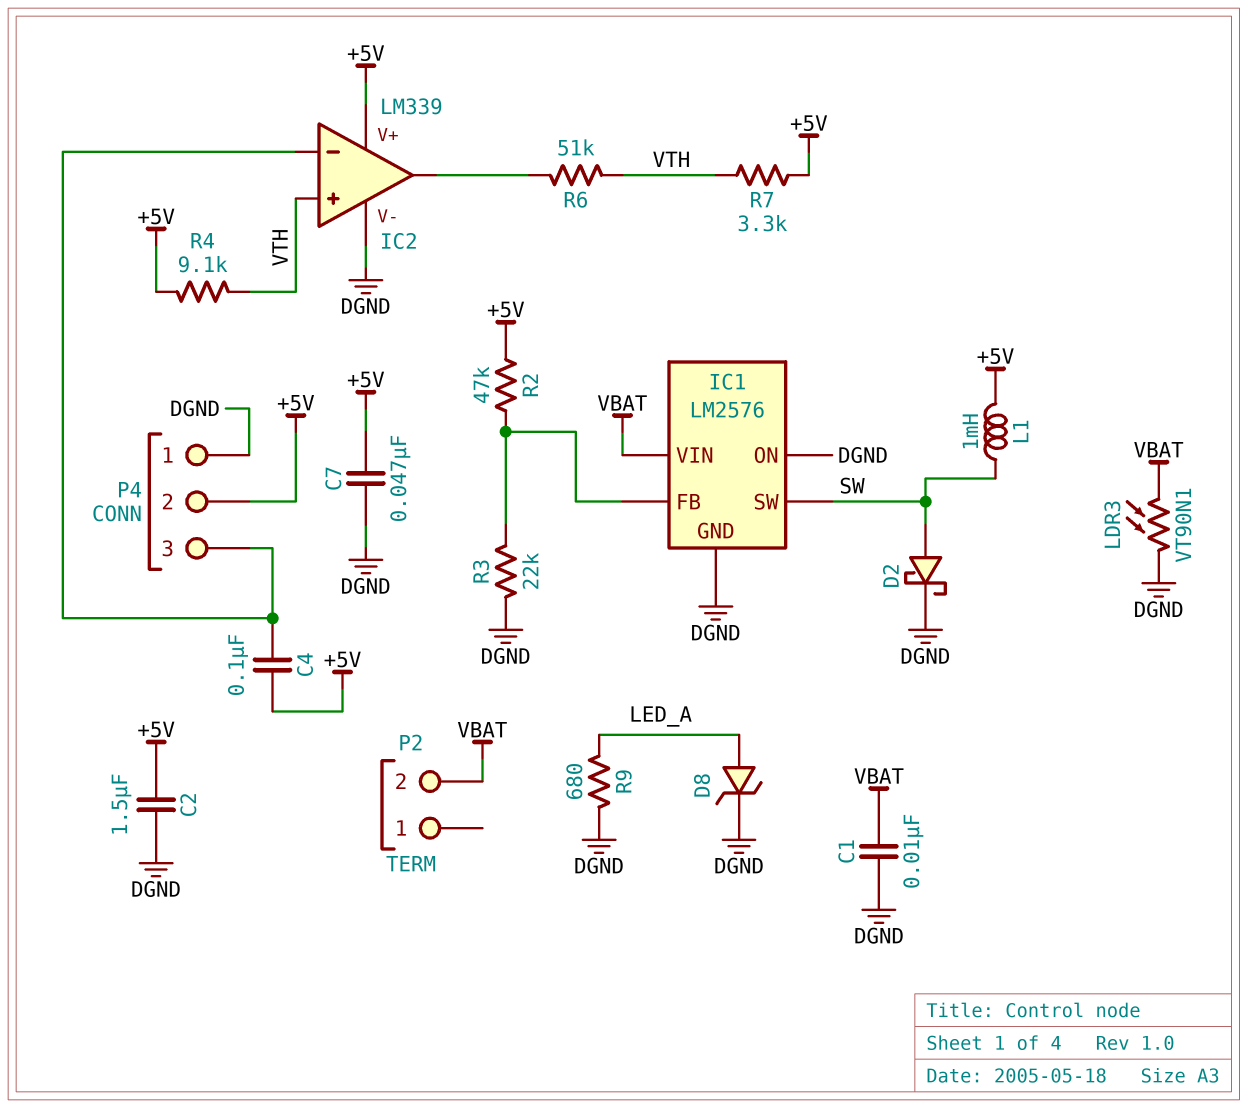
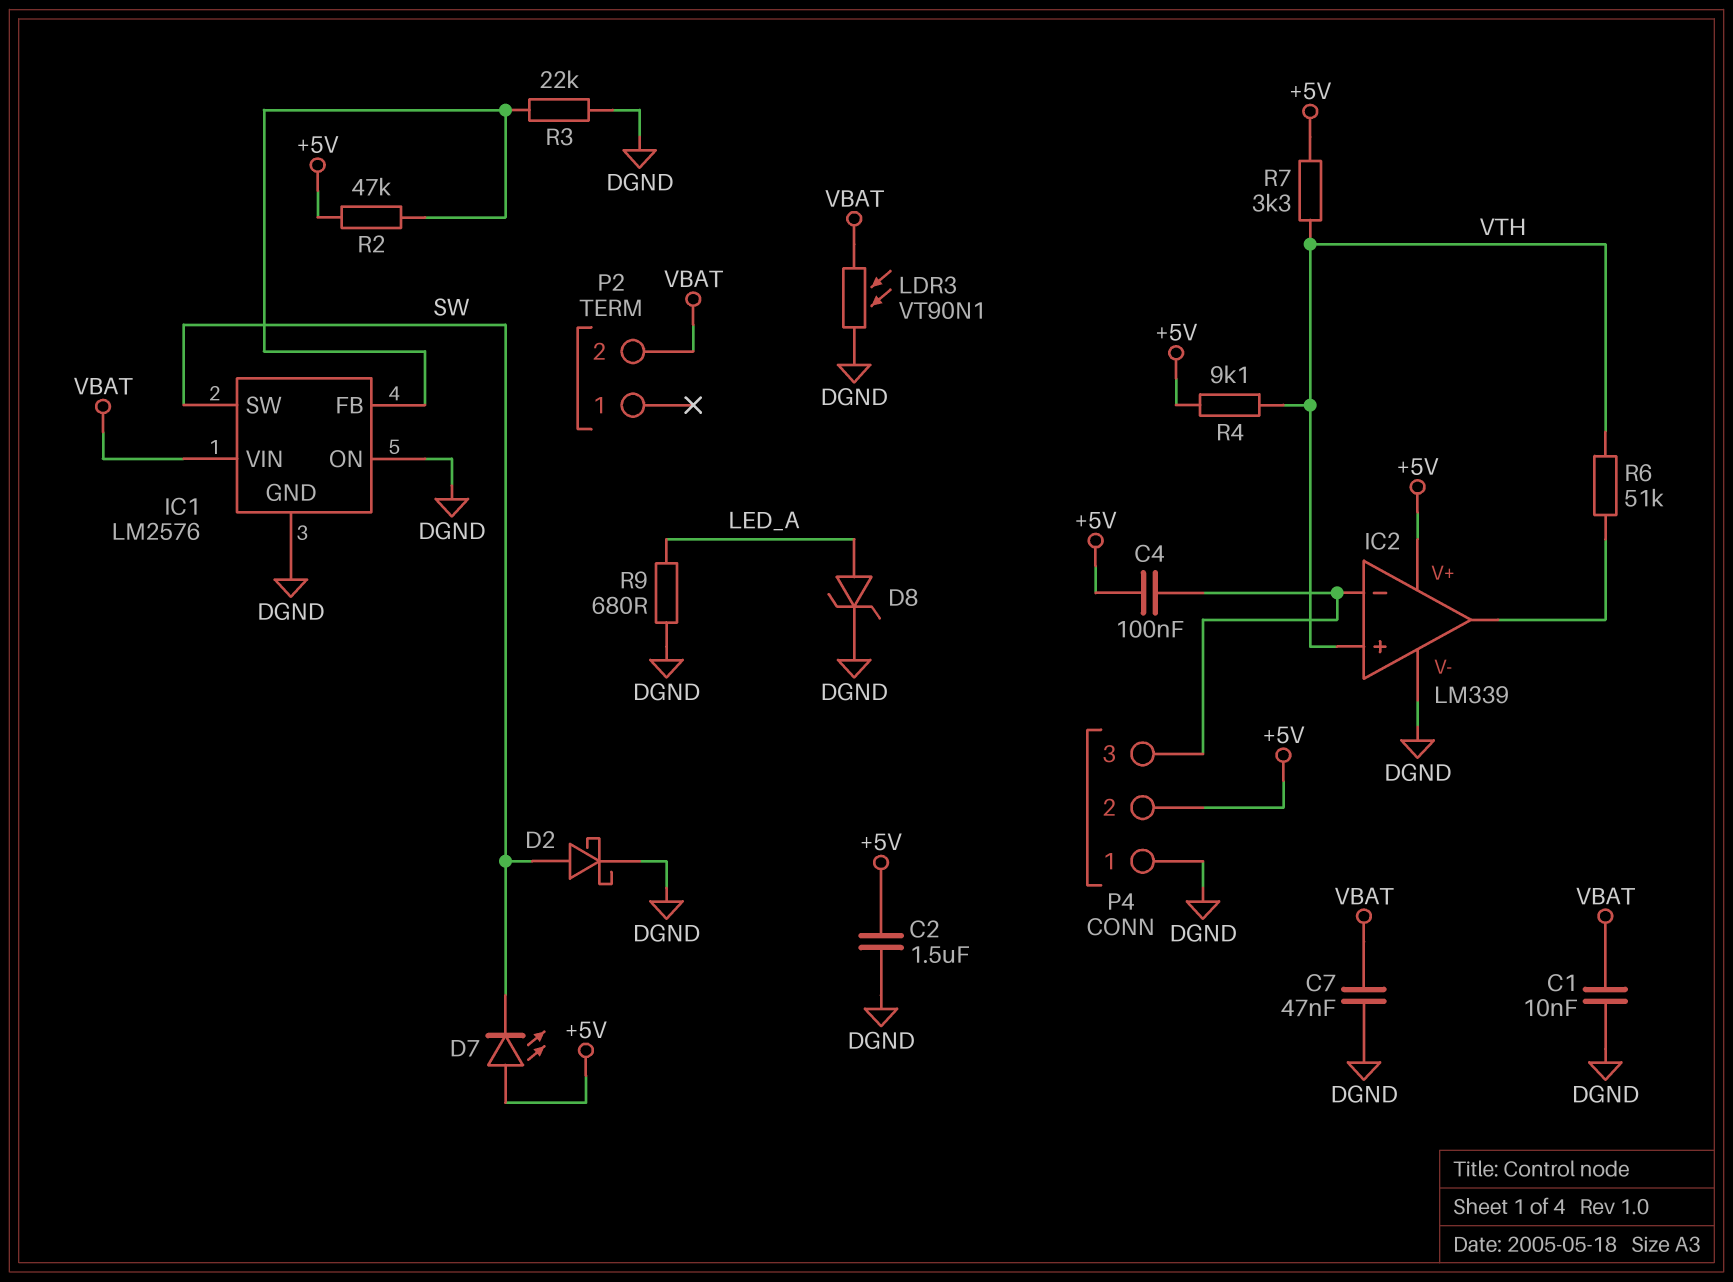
C7: 47nF (+5V, DGND) -> 47nF (DGND, VBAT)
D7: none -> LED (A +5V, K SW)
L1: 1mH (+5V, SW) -> none

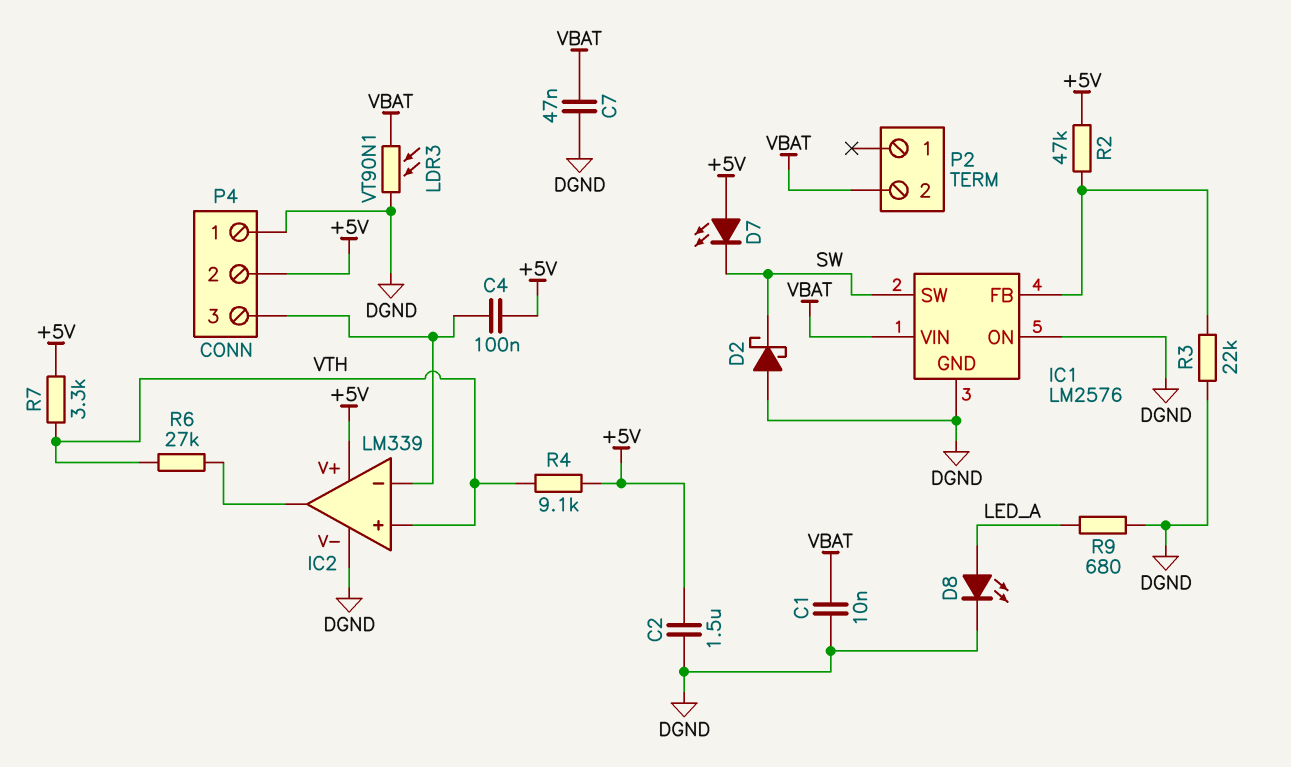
D2: schottky (A SW, K DGND) -> schottky (A DGND, K SW)
D8: zener (A LED_A, K DGND) -> LED (A LED_A, K DGND)
R6: 51k (IC2/out, VTH) -> 27k (IC2/out, VTH)

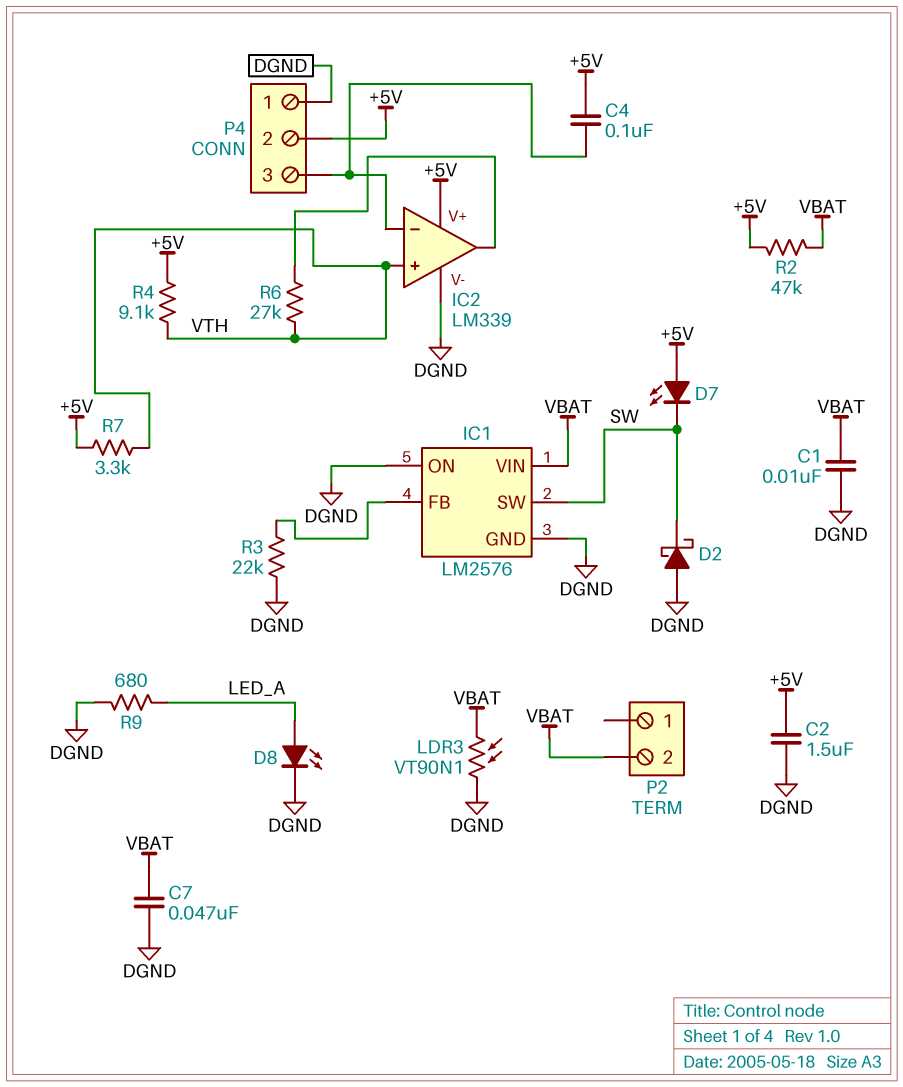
R2: 47k (+5V, IC1/FB) -> 47k (+5V, VBAT)

